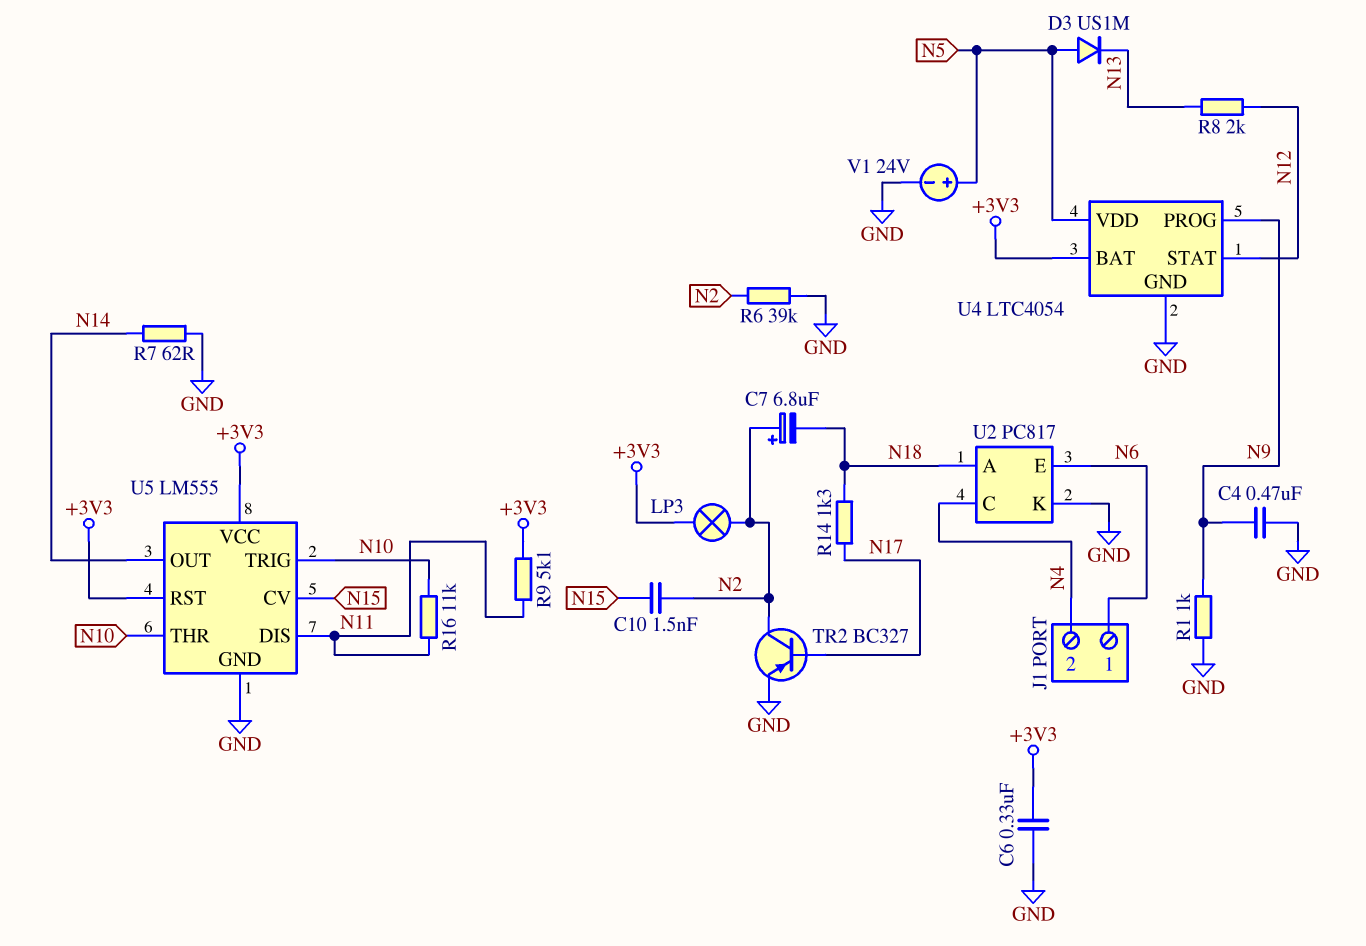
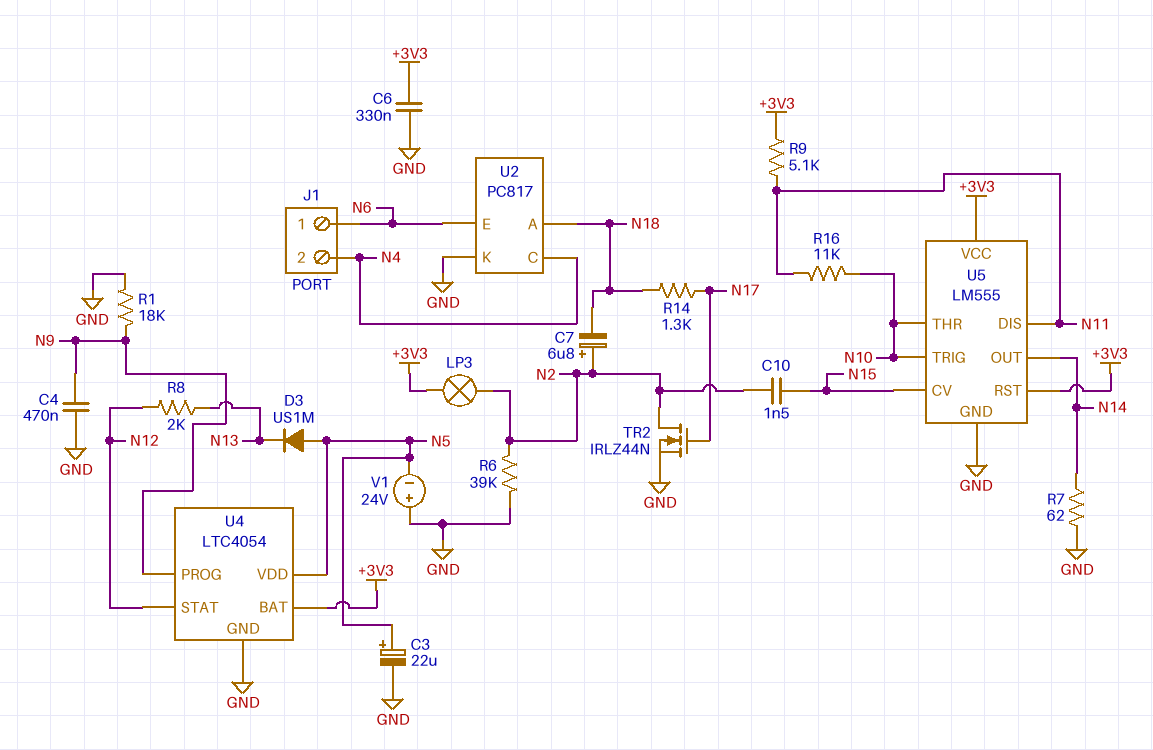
C3: none -> 22uF (plus N5, minus GND)
R1: 1k (GND, N9) -> 18k (GND, N9)
TR2: PNP BC327 (B N17, C N2, E GND) -> NMOS IRLZ44N (G N17, D N2, S GND)
V1: 24V (plus N5, minus GND) -> 24V (plus GND, minus N5)

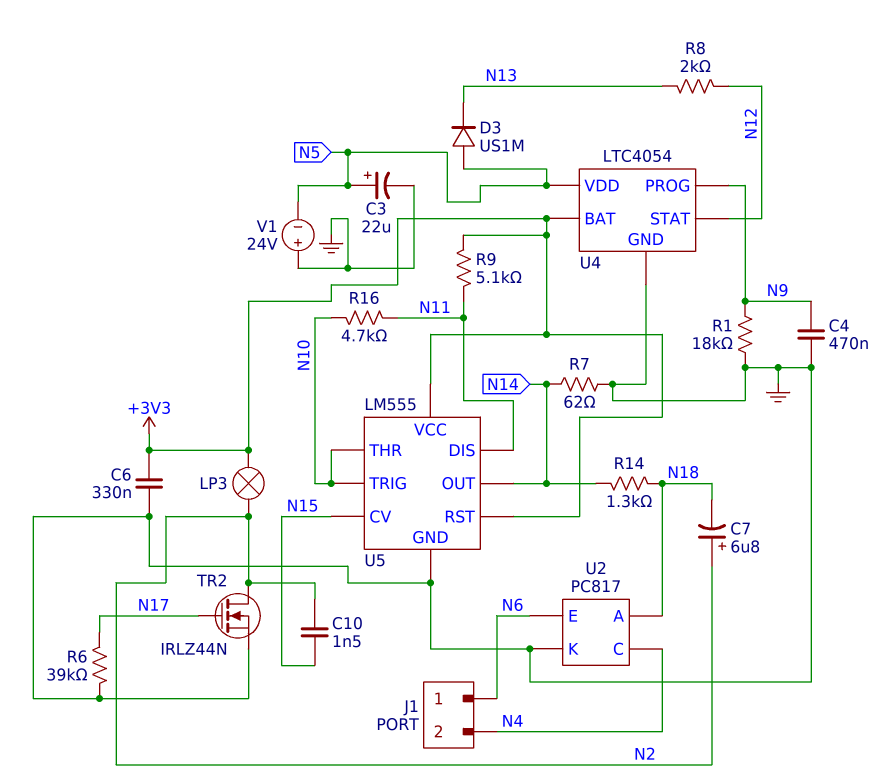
R6: 39k (GND, N2) -> 39k (GND, N17)
R14: 1.3k (N17, N18) -> 1.3k (N14, N18)
R16: 11k (N10, N11) -> 4.7k (N10, N11)

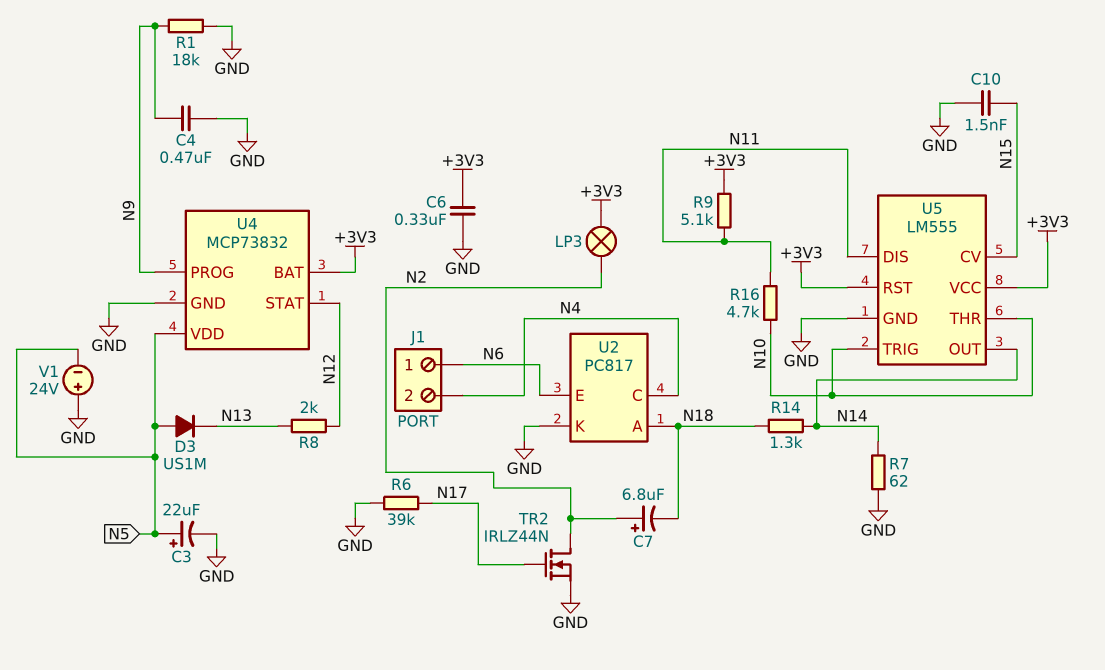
C10: 1.5nF (N2, N15) -> 1.5nF (GND, N15)
U4: LTC4054 -> MCP73832

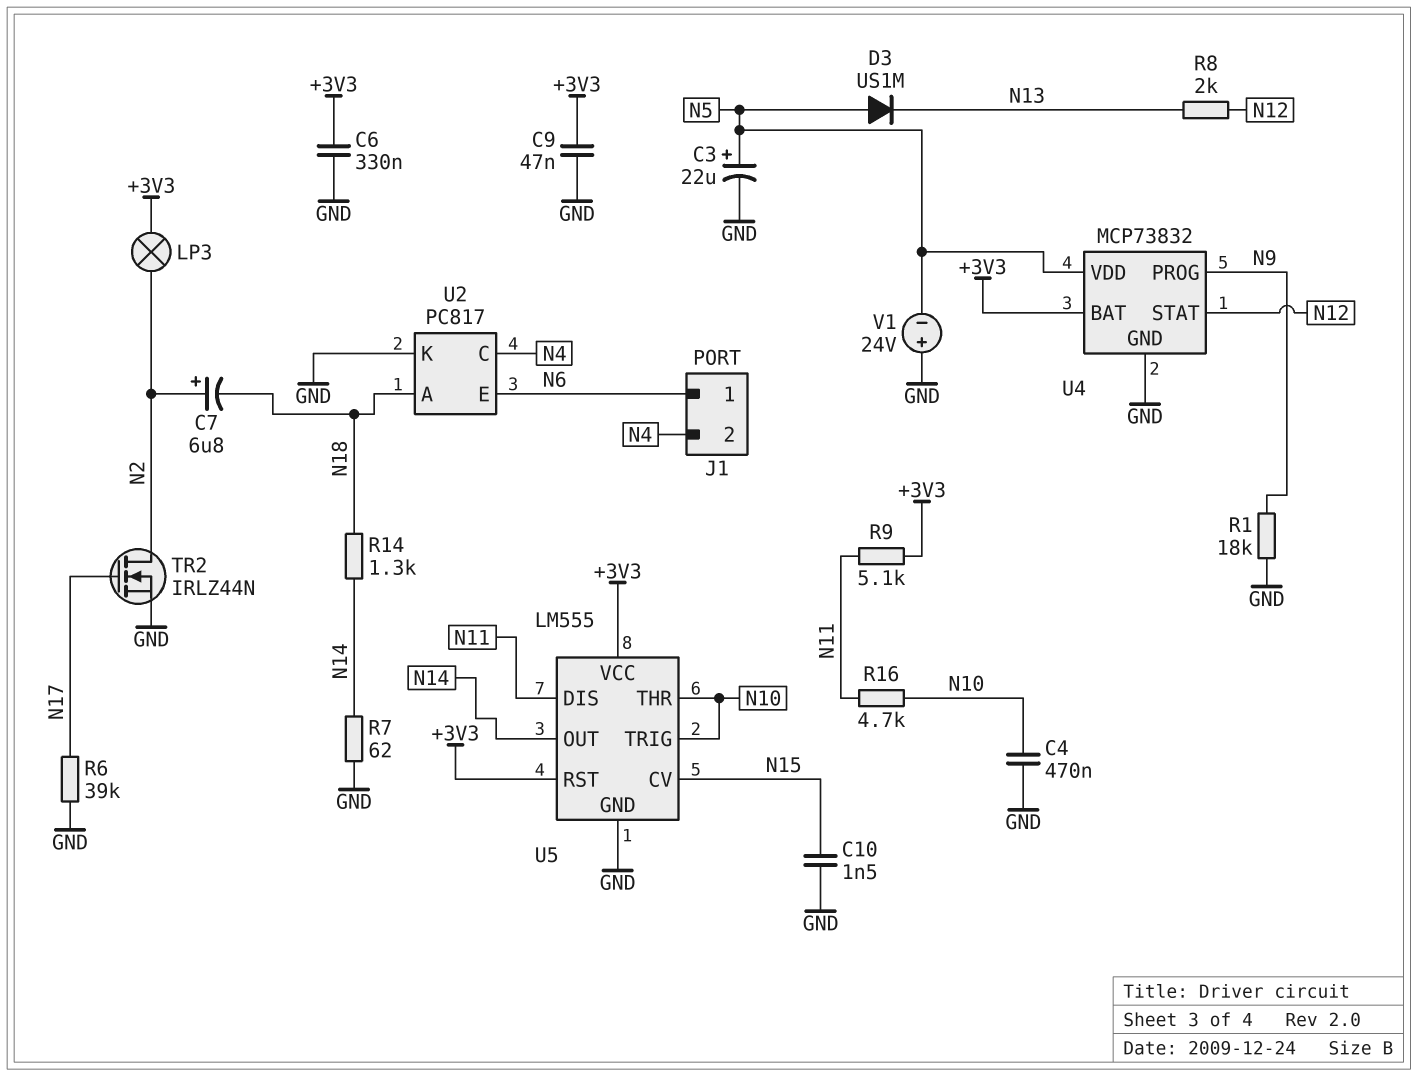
C4: 470nF (GND, N9) -> 470nF (GND, N10)
C9: none -> 47nF (+3V3, GND)

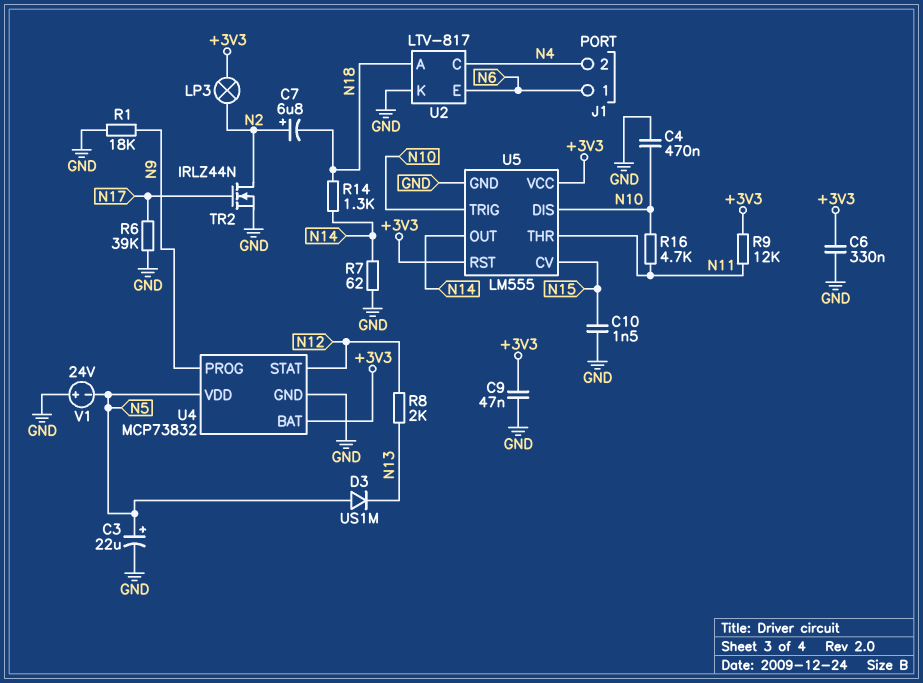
R9: 5.1k (+3V3, N11) -> 12k (+3V3, N11)
U2: PC817 -> LTV-817
U5 pin DIS: N11 -> N10
U5 pin THR: N10 -> N11

